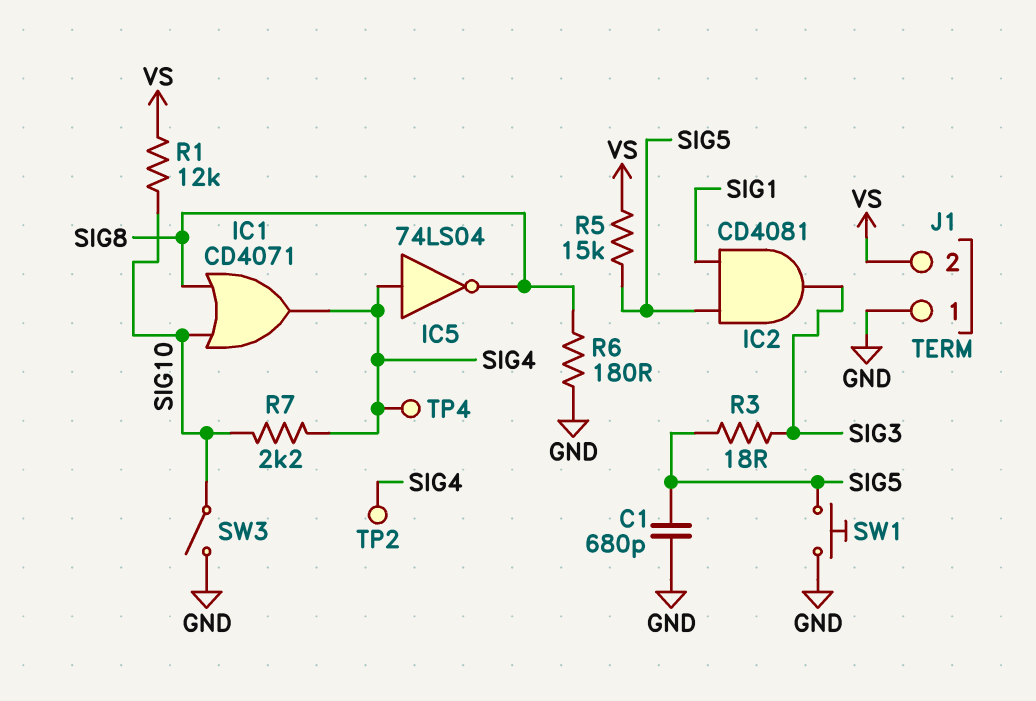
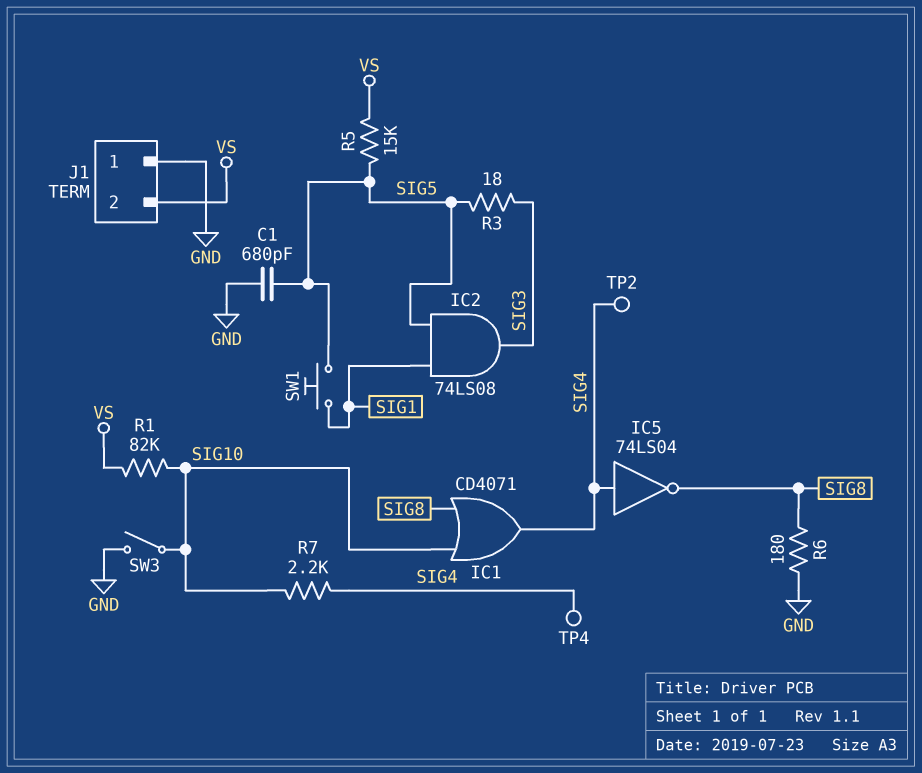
IC2: AND CD4081 (in SIG1, in SIG5, out SIG3) -> AND 74LS08 (in SIG1, in SIG5, out SIG3)
R1: 12k (SIG10, VS) -> 82k (SIG10, VS)
SW1: button (GND, SIG5) -> button (SIG1, SIG5)

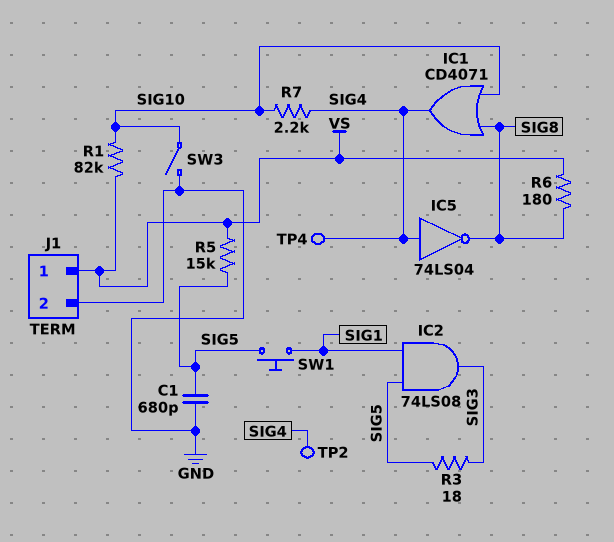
J1 pin 1: GND -> VS
J1 pin 2: VS -> GND
R6: 180 (GND, SIG8) -> 180 (SIG8, VS)

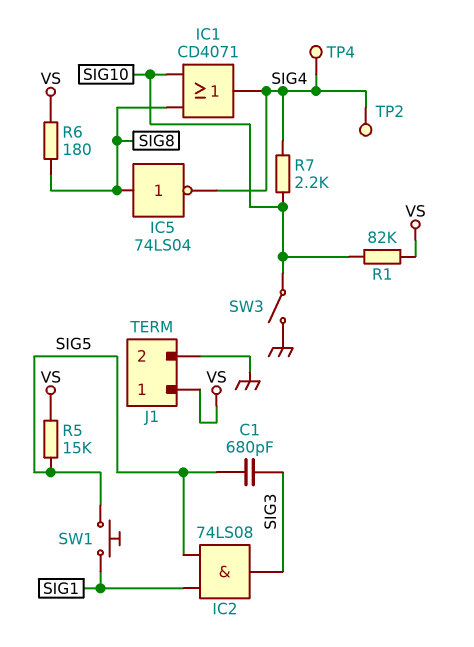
C1: 680pF (GND, SIG5) -> 680pF (SIG3, SIG5)
IC5: NOT 74LS04 (in SIG4, out SIG8) -> NOT 74LS04 (in SIG8, out SIG4)
R3: 18 (SIG3, SIG5) -> none

